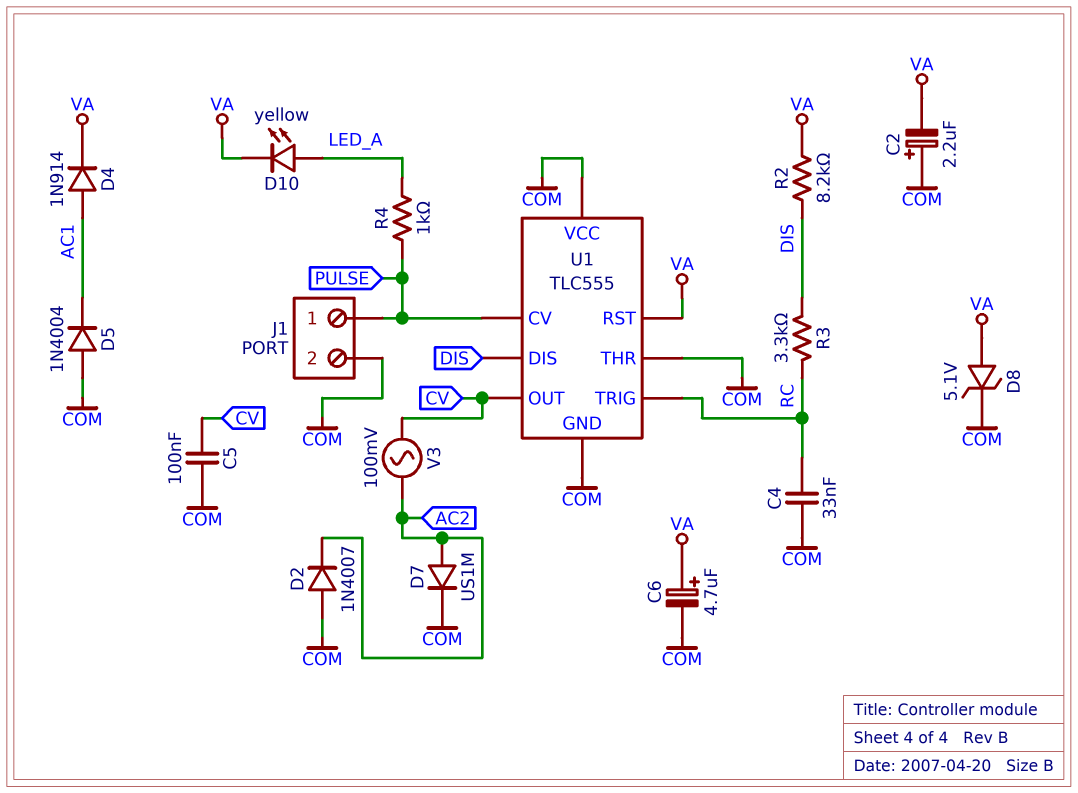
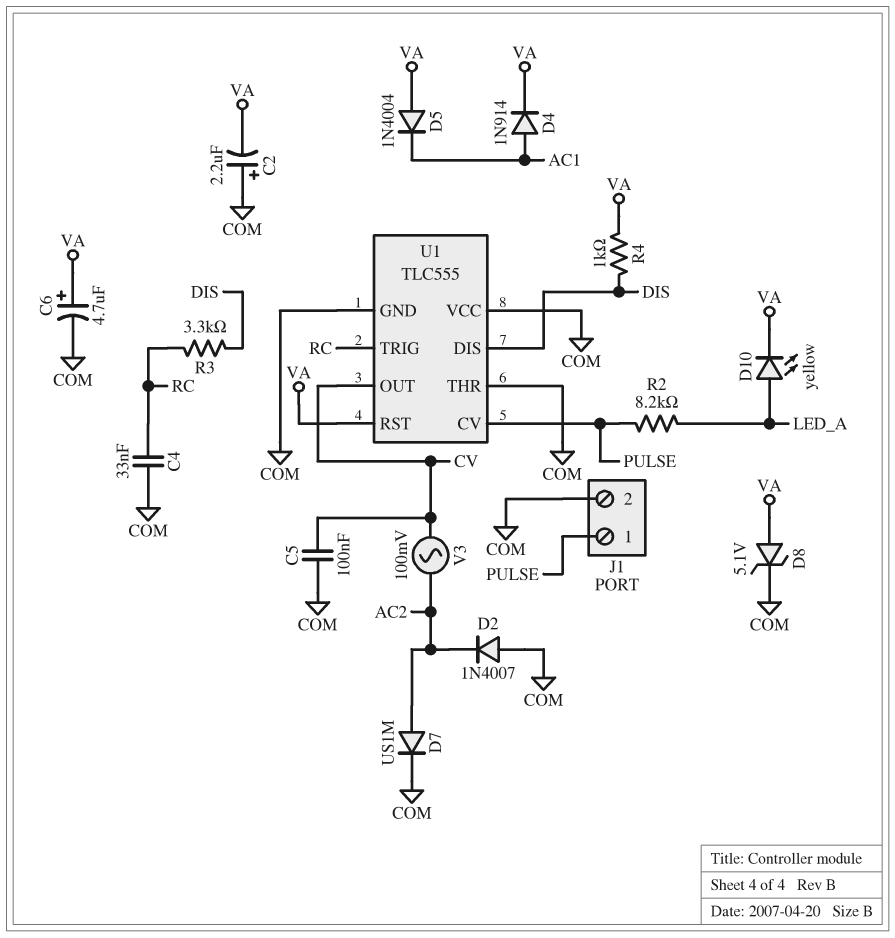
D5: diode 1N4004 (A COM, K AC1) -> diode 1N4004 (A VA, K AC1)
R2: 8.2k (DIS, VA) -> 8.2k (LED_A, PULSE)
R4: 1k (LED_A, PULSE) -> 1k (DIS, VA)

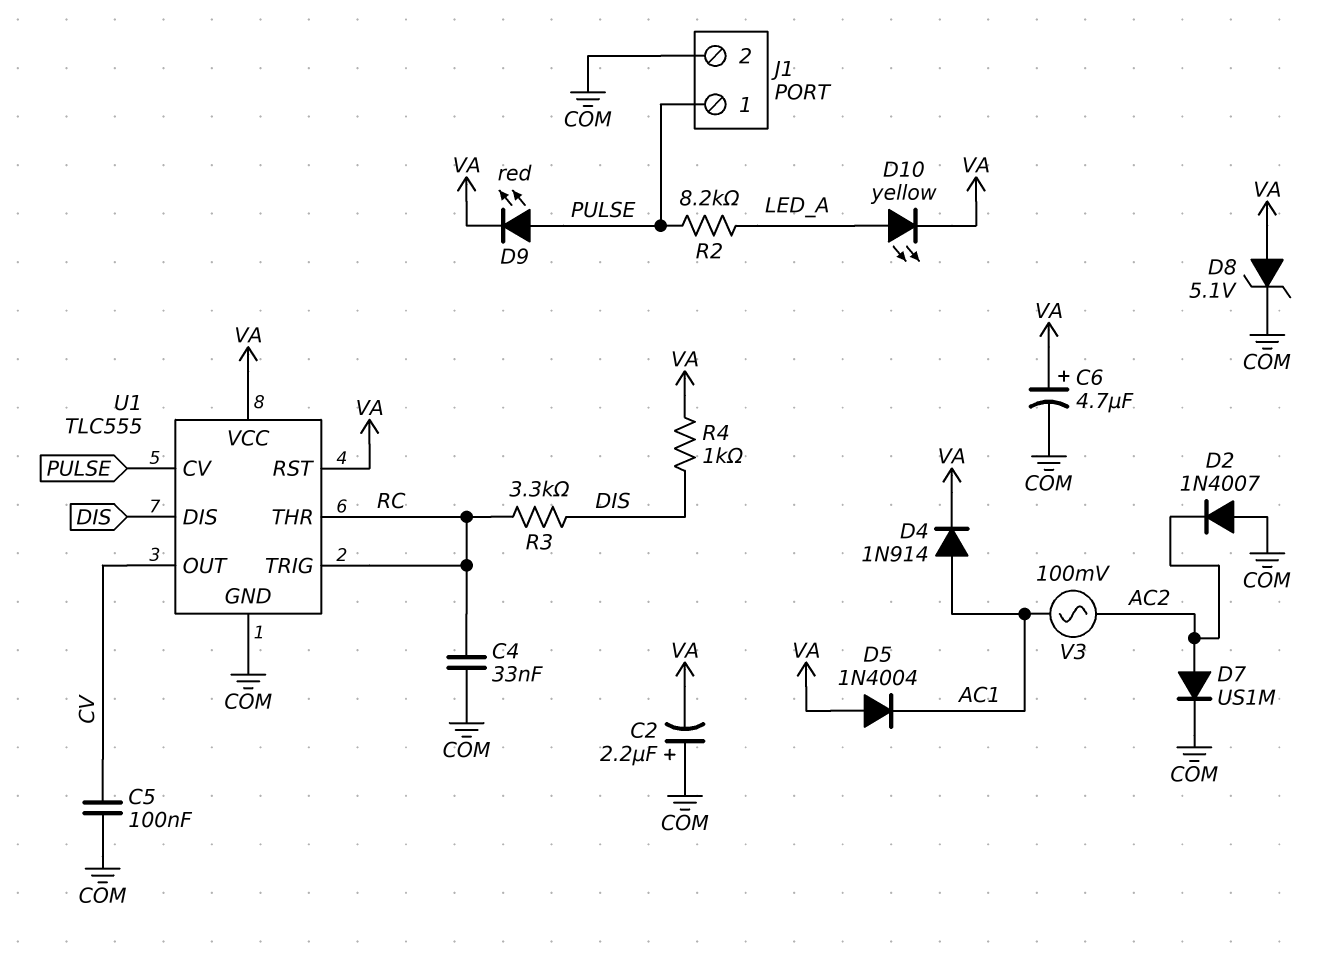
D9: none -> LED red (A PULSE, K VA)
U1 pin THR: COM -> RC
U1 pin VCC: COM -> VA
V3: AC 100mV (AC2, CV) -> AC 100mV (AC1, AC2)

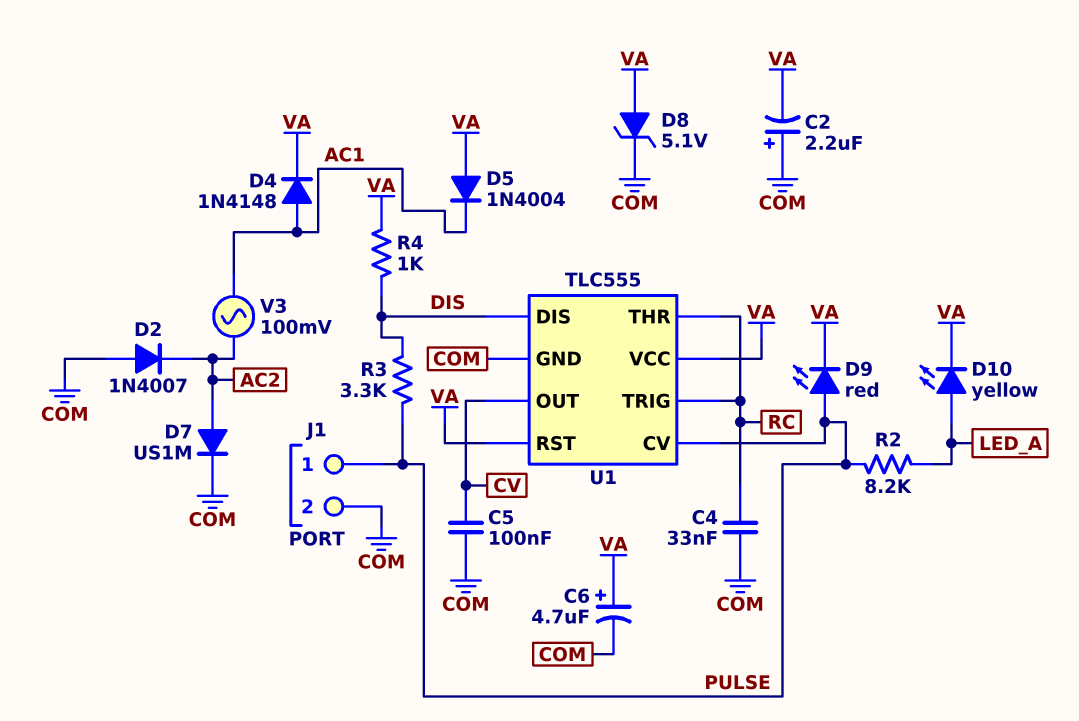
D4: diode 1N914 (A AC1, K VA) -> diode 1N4148 (A AC1, K VA)
R3: 3.3k (DIS, RC) -> 3.3k (DIS, PULSE)

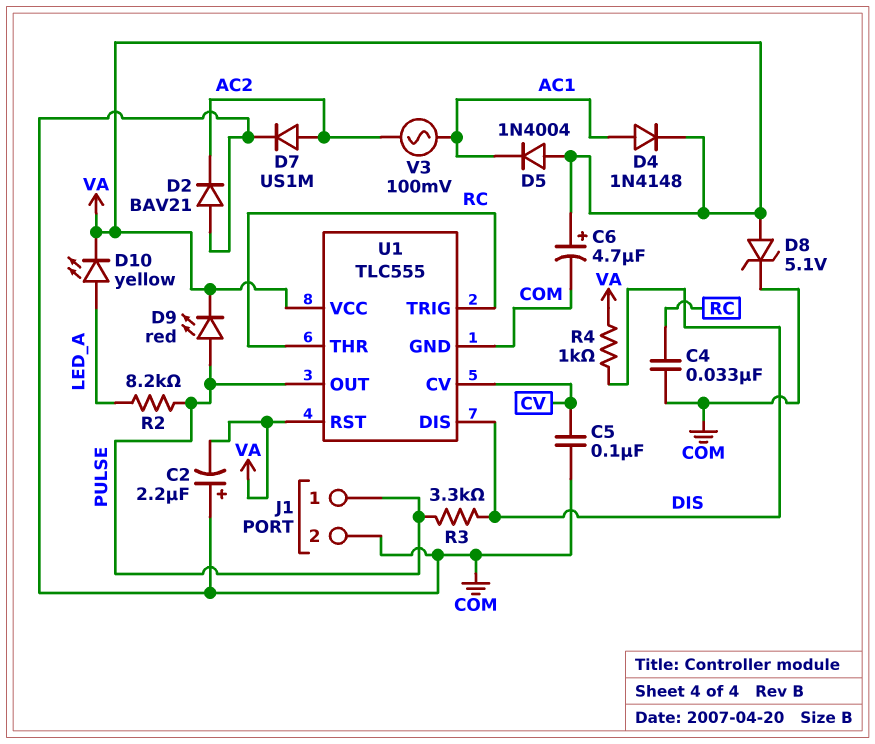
D2: diode 1N4007 (A COM, K AC2) -> diode BAV21 (A COM, K AC2)
U1 pin CV: PULSE -> CV
U1 pin OUT: CV -> PULSE

